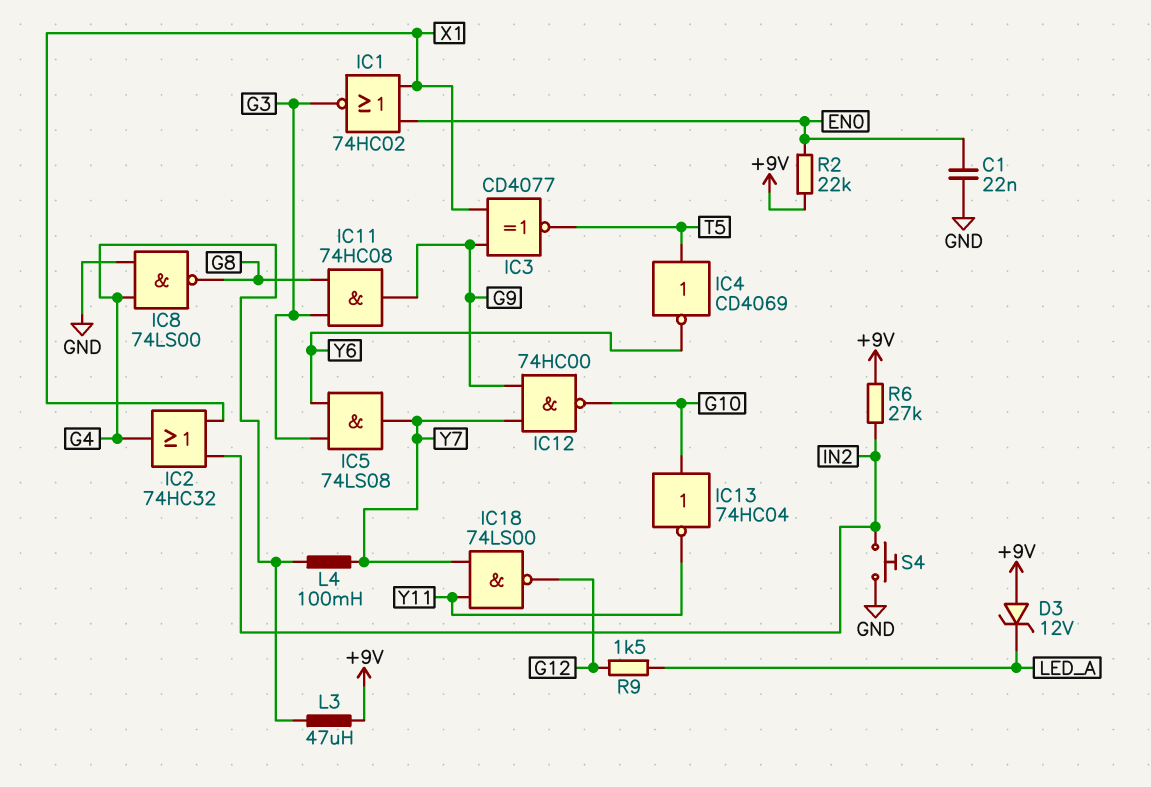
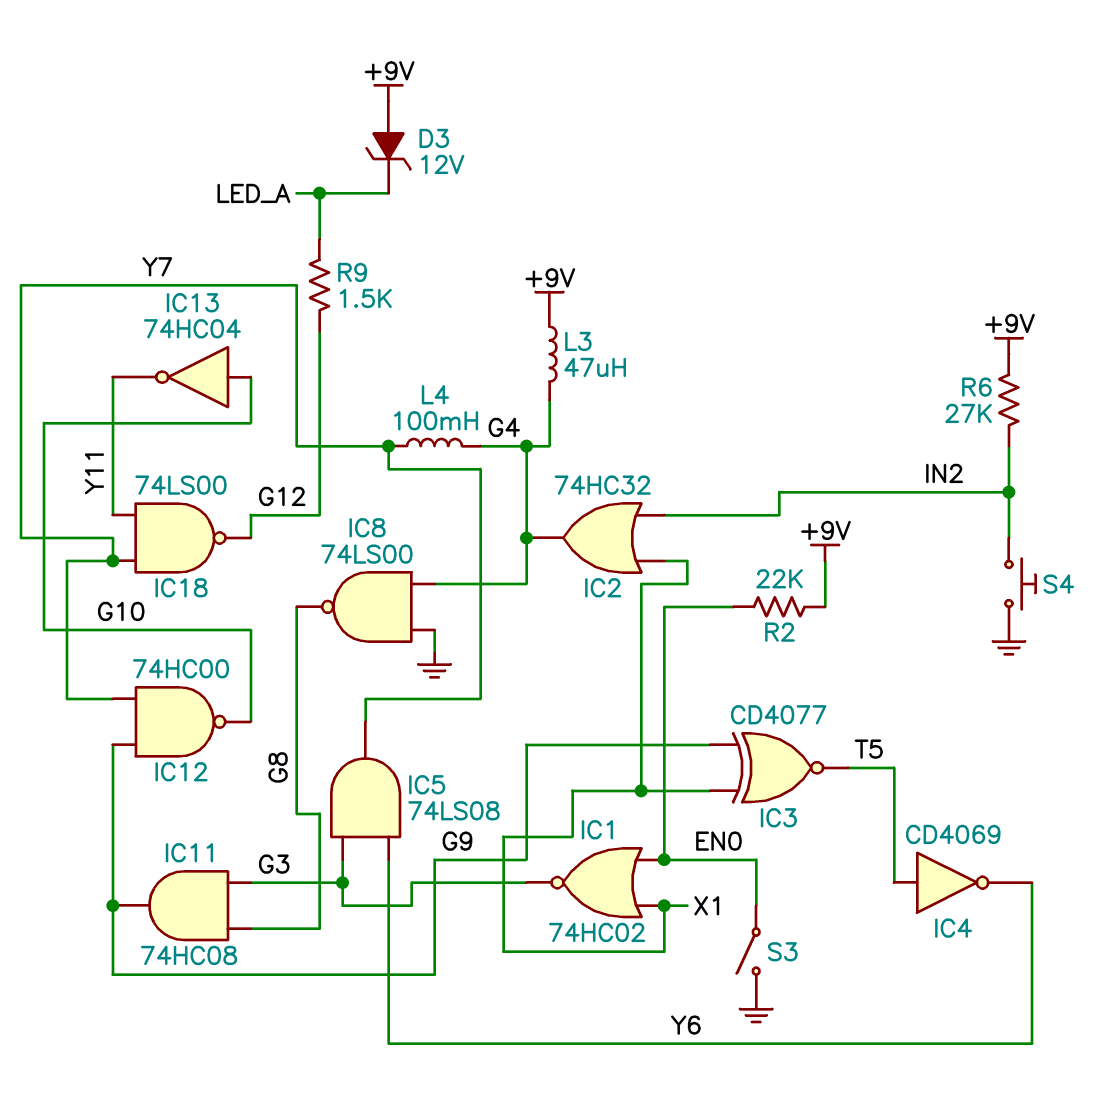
C1: 22nF (EN0, GND) -> none
S3: none -> switch (EN0, GND)

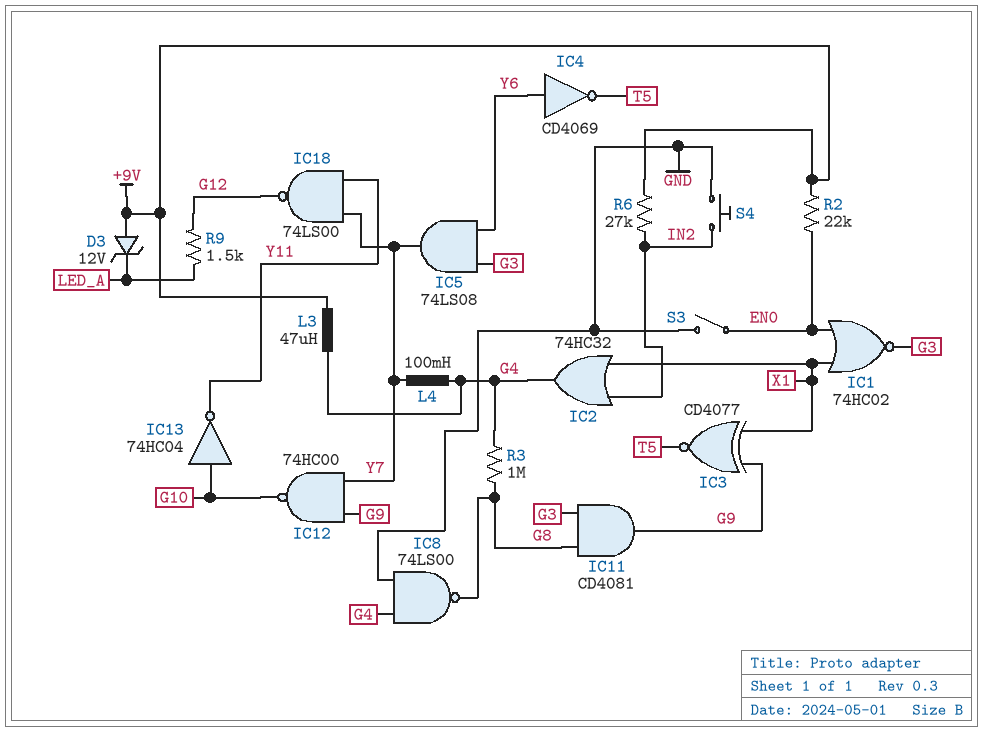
IC4: NOT CD4069 (in T5, out Y6) -> NOT CD4069 (in Y6, out T5)
IC11: AND 74HC08 (in G3, in G8, out G9) -> AND CD4081 (in G3, in G8, out G9)
R3: none -> 1M (G4, G8)

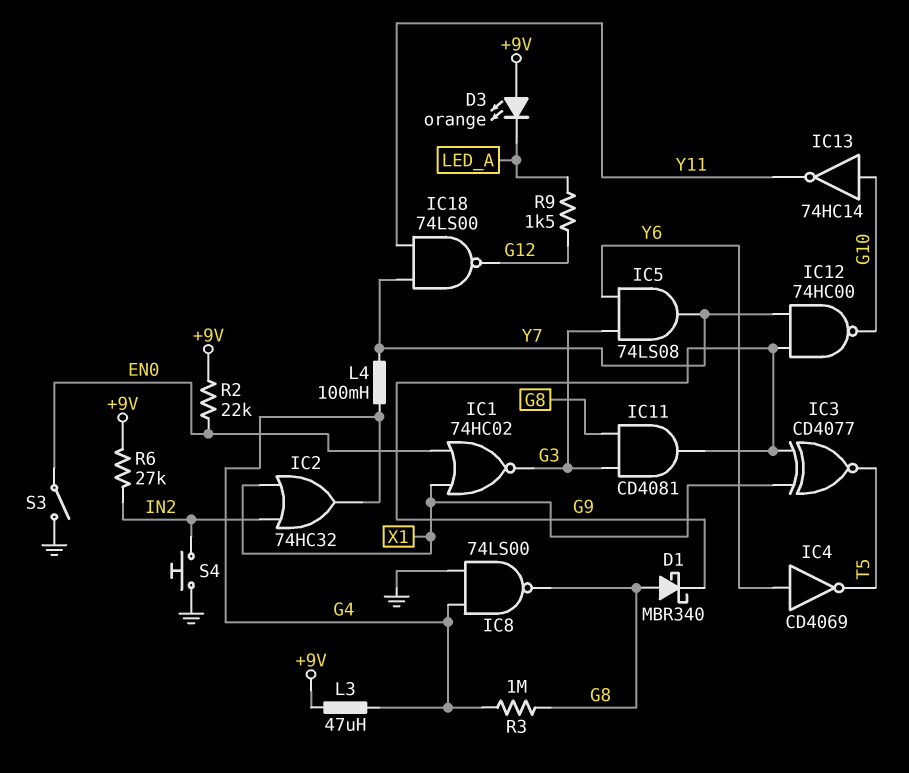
D1: none -> schottky MBR340 (A G8, K G9)
D3: zener 12V (A +9V, K LED_A) -> LED orange (A +9V, K LED_A)
IC13: NOT 74HC04 (in G10, out Y11) -> NOT 74HC14 (in G10, out Y11)

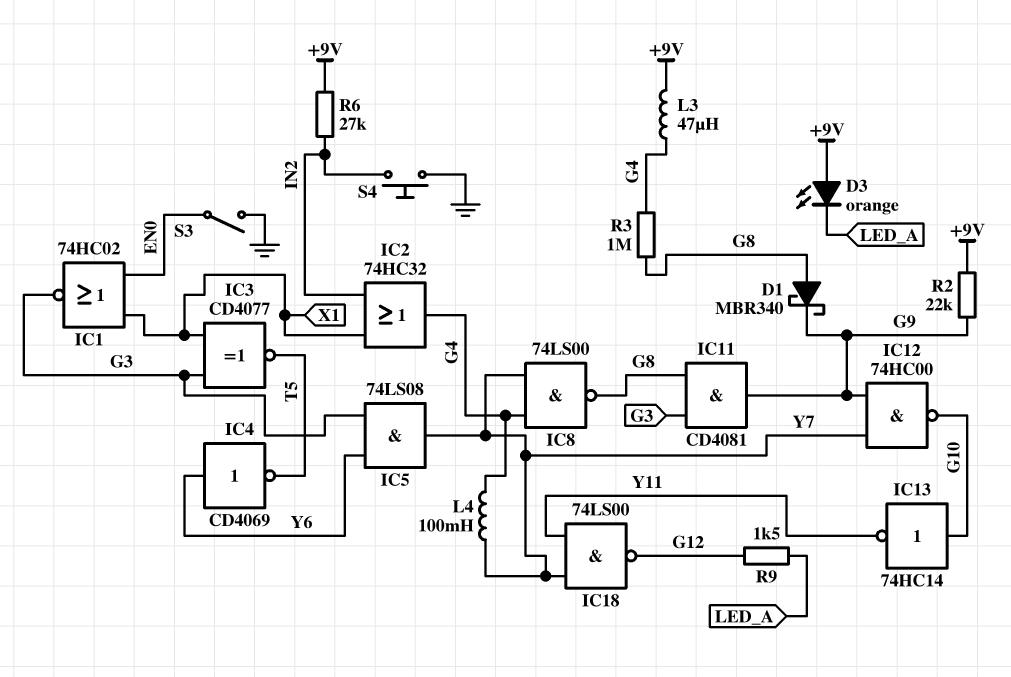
IC3: XNOR CD4077 (in G9, in X1, out T5) -> XNOR CD4077 (in G3, in X1, out T5)
IC8: NAND 74LS00 (in G4, in GND, out G8) -> NAND 74LS00 (in G4, in Y7, out G8)
R2: 22k (+9V, EN0) -> 22k (+9V, G9)

